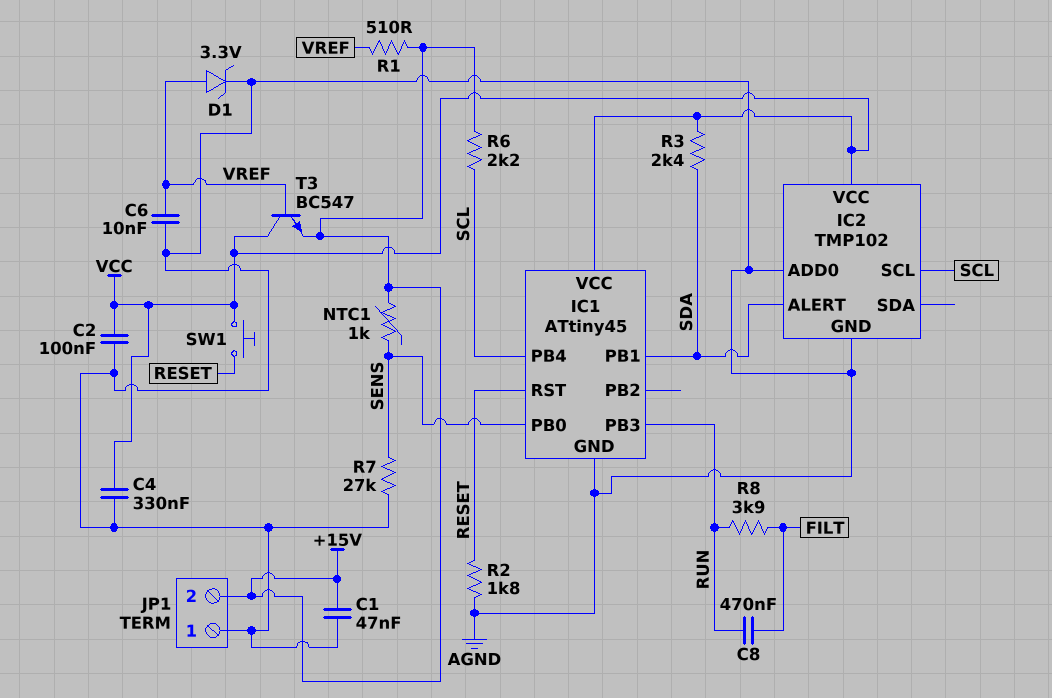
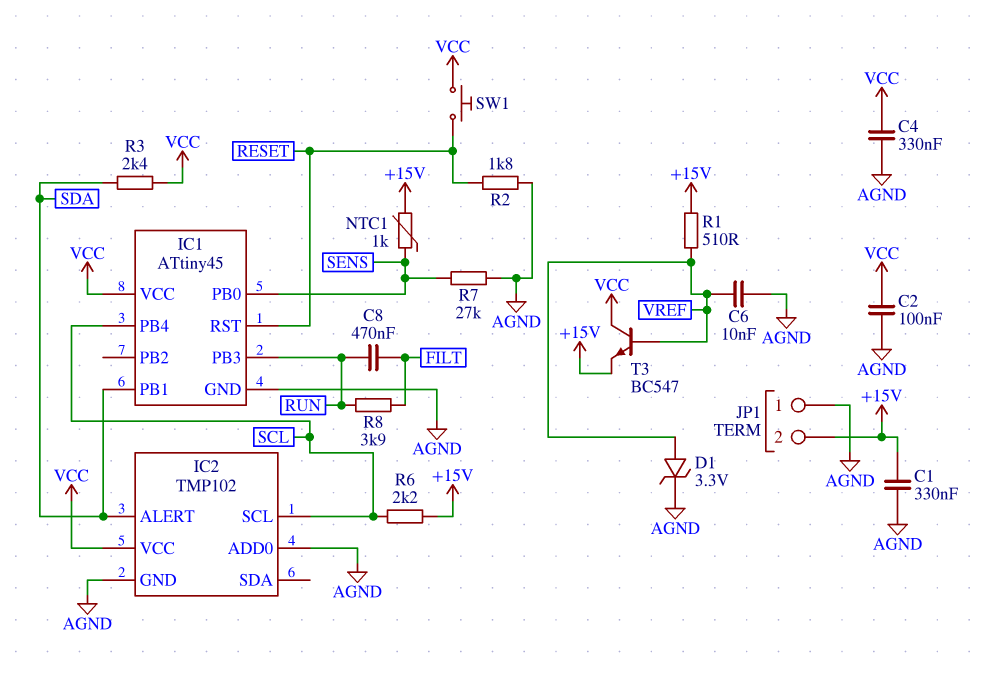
C1: 47nF (+15V, AGND) -> 330nF (+15V, AGND)

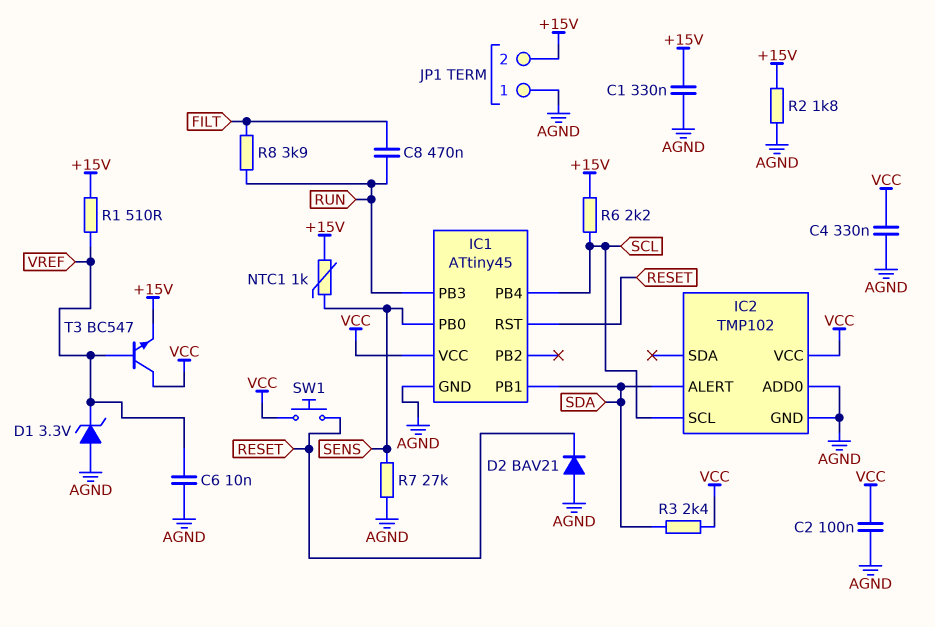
D1: zener 3.3V (A VREF, K AGND) -> zener 3.3V (A AGND, K VREF)
D2: none -> diode BAV21 (A AGND, K RESET)
R2: 1.8k (AGND, RESET) -> 1.8k (+15V, AGND)

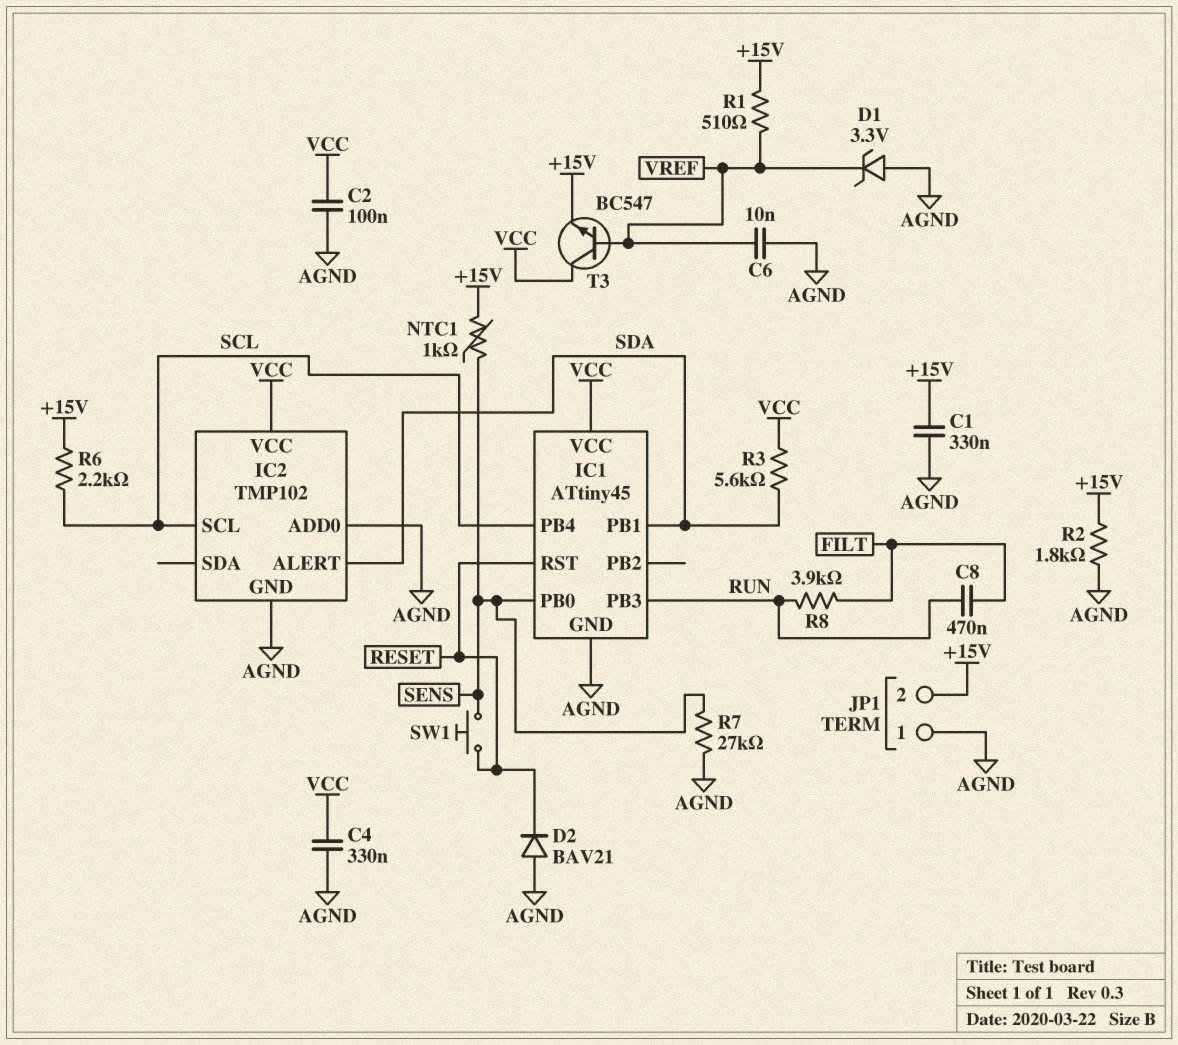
R3: 2.4k (SDA, VCC) -> 5.6k (SDA, VCC)
SW1: button (RESET, VCC) -> button (RESET, SENS)

